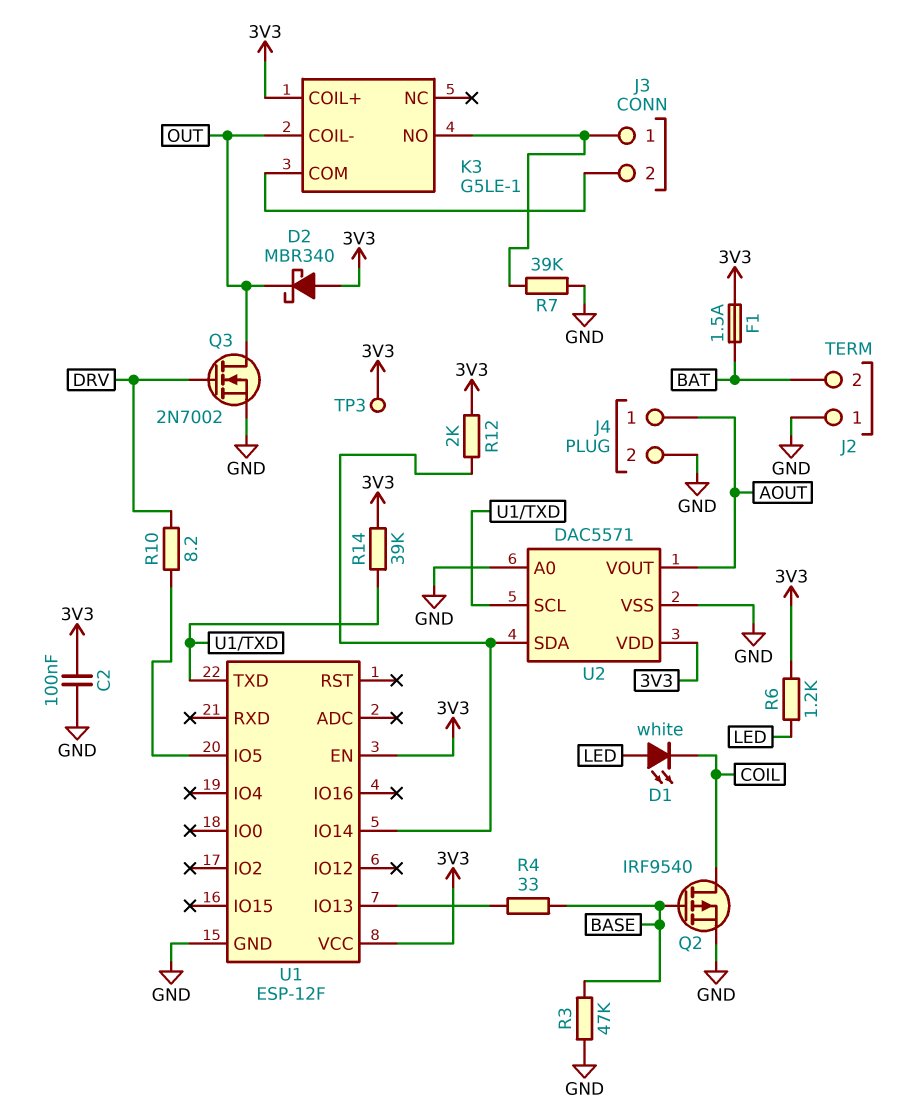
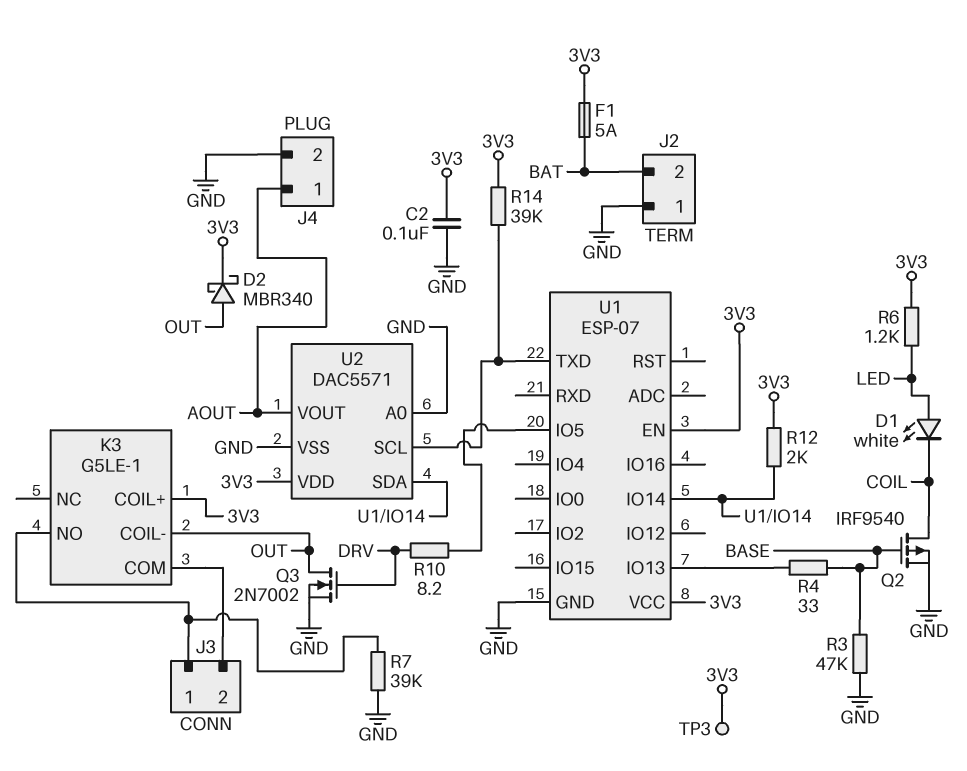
D2: schottky MBR340 (A 3V3, K OUT) -> schottky MBR340 (A OUT, K 3V3)
F1: 1.5A (3V3, BAT) -> 5A (3V3, BAT)
U1: ESP-12F -> ESP-07

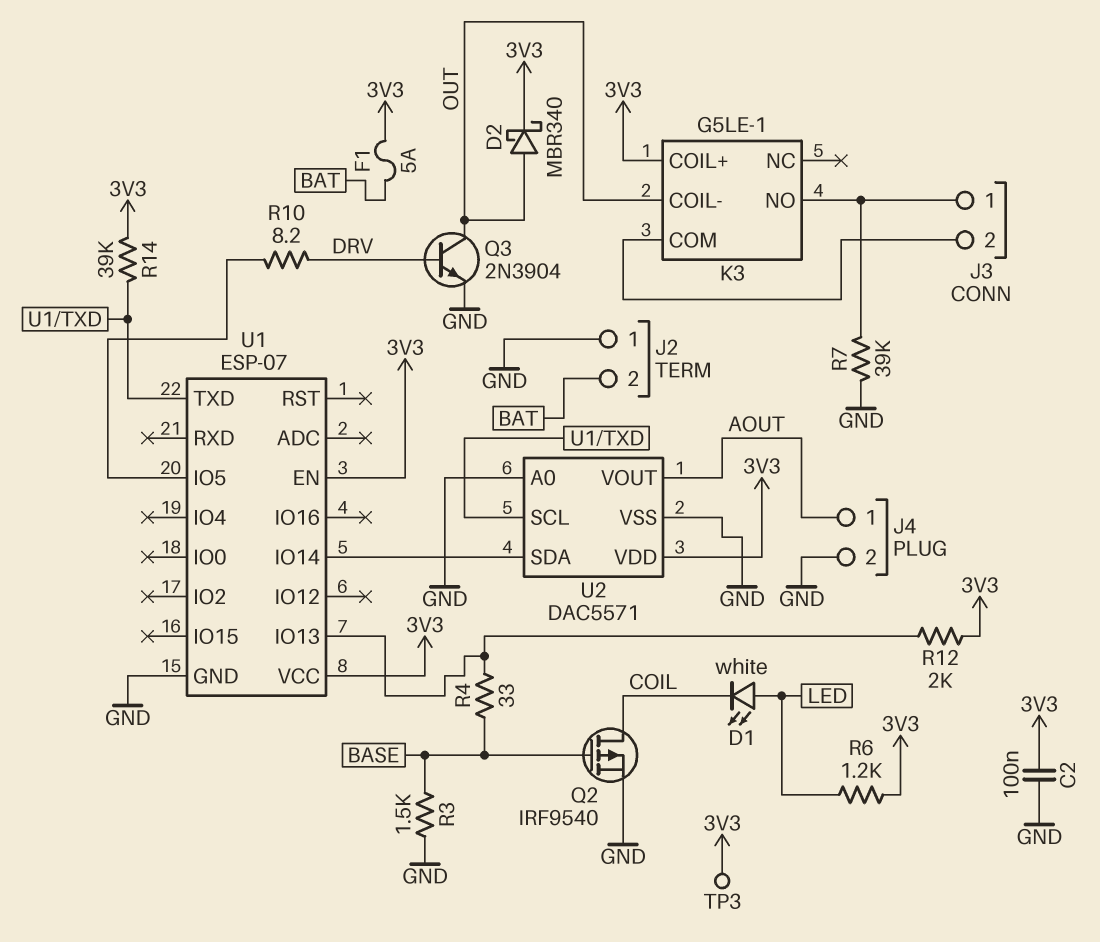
Q3: NMOS 2N7002 (G DRV, D OUT, S GND) -> NPN 2N3904 (B DRV, C OUT, E GND)
R3: 47k (BASE, GND) -> 1.5k (BASE, GND)
R12: 2k (3V3, U1/IO14) -> 2k (3V3, U1/IO13)

